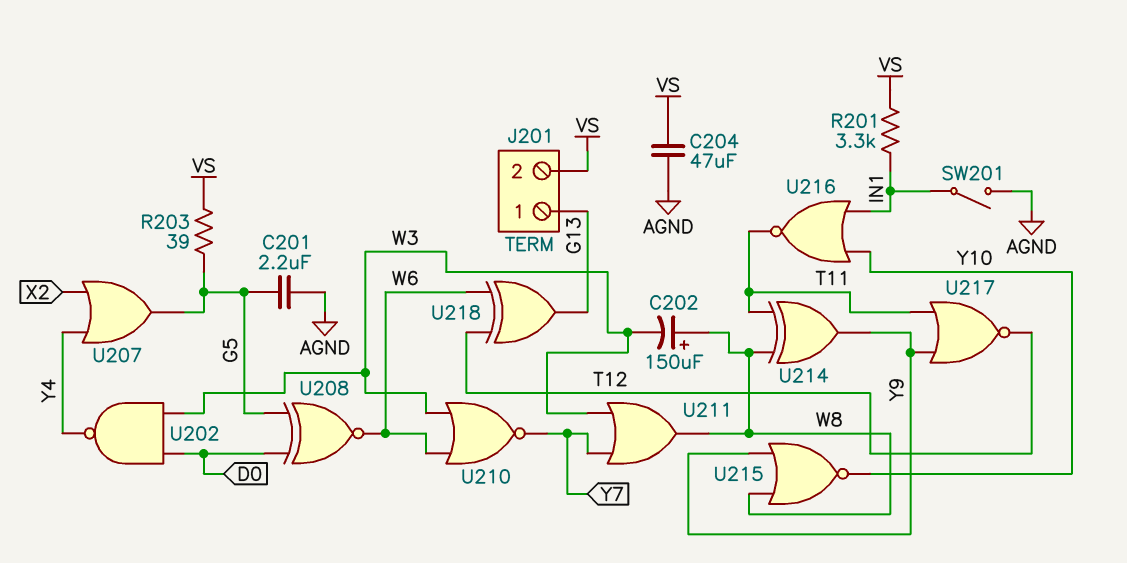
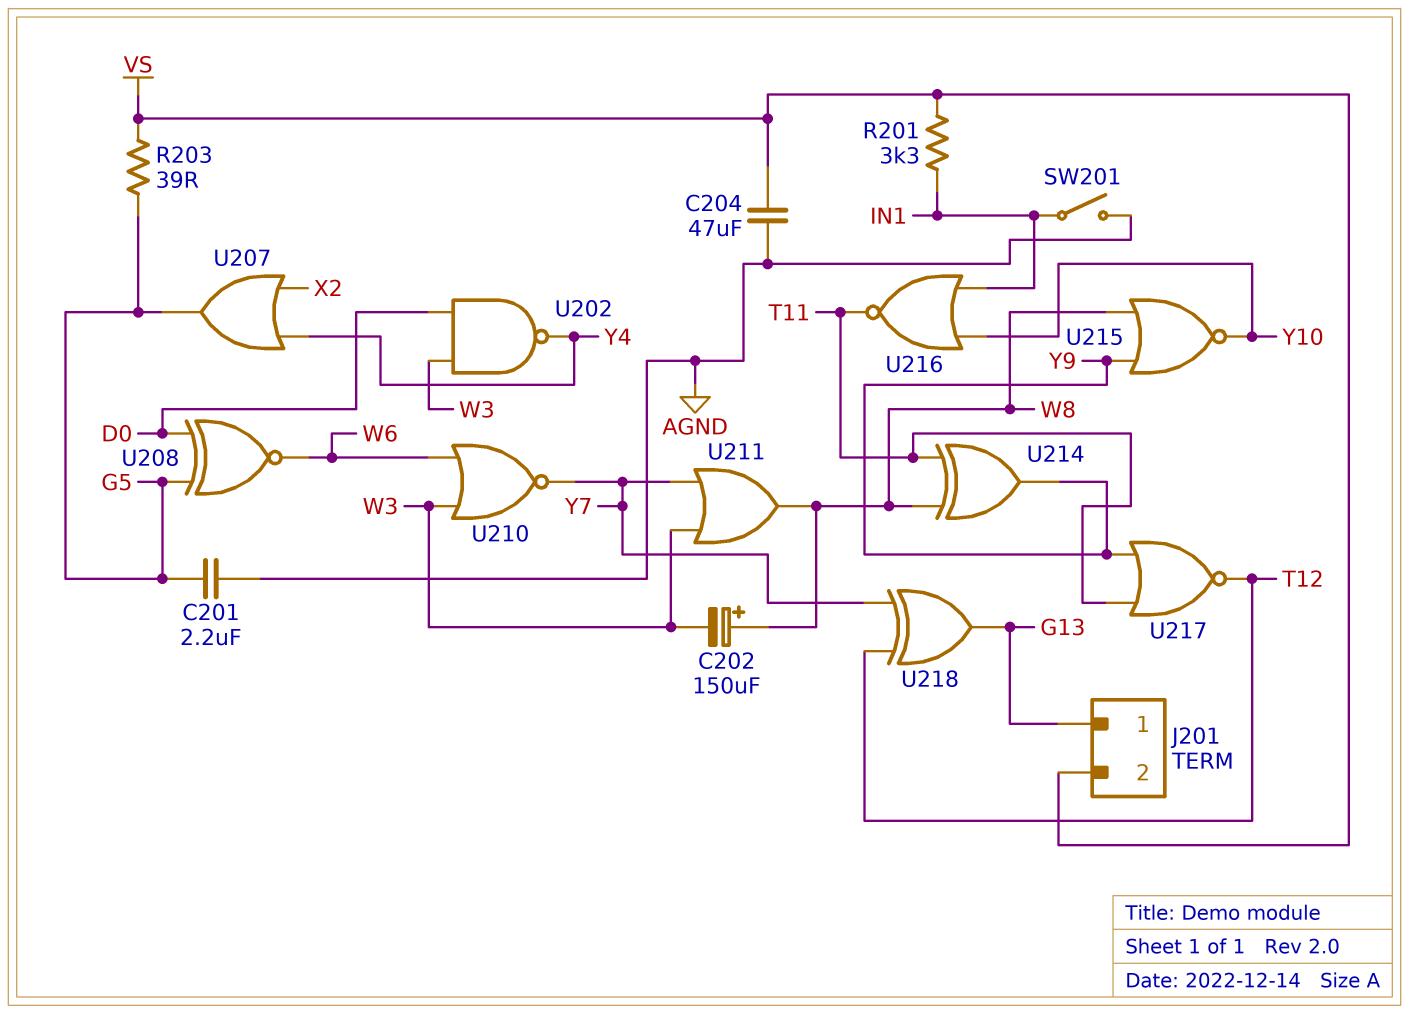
U218: XOR (in T12, in W6, out G13) -> XOR (in T12, in Y7, out G13)

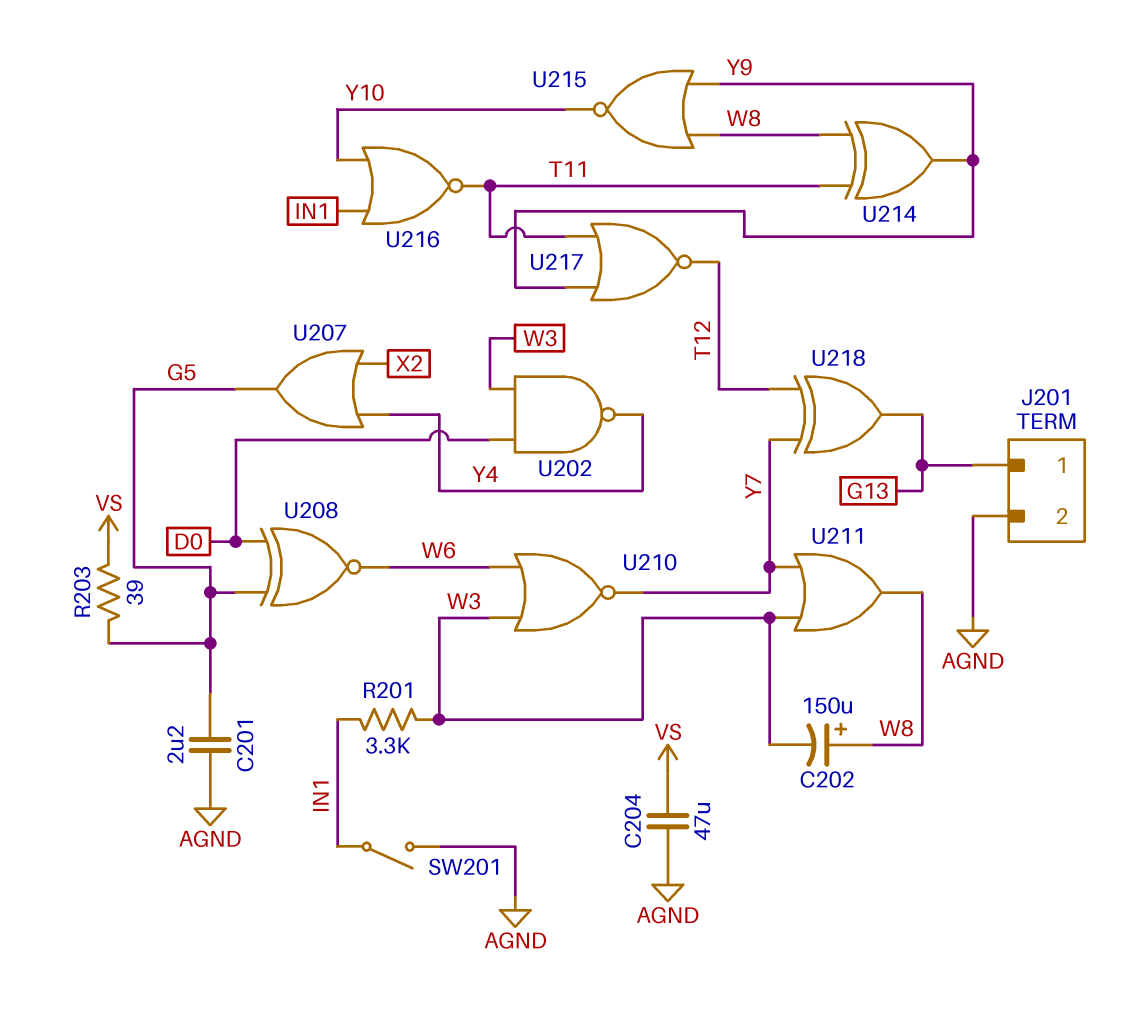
J201 pin 2: VS -> AGND
R201: 3.3k (IN1, VS) -> 3.3k (IN1, W3)

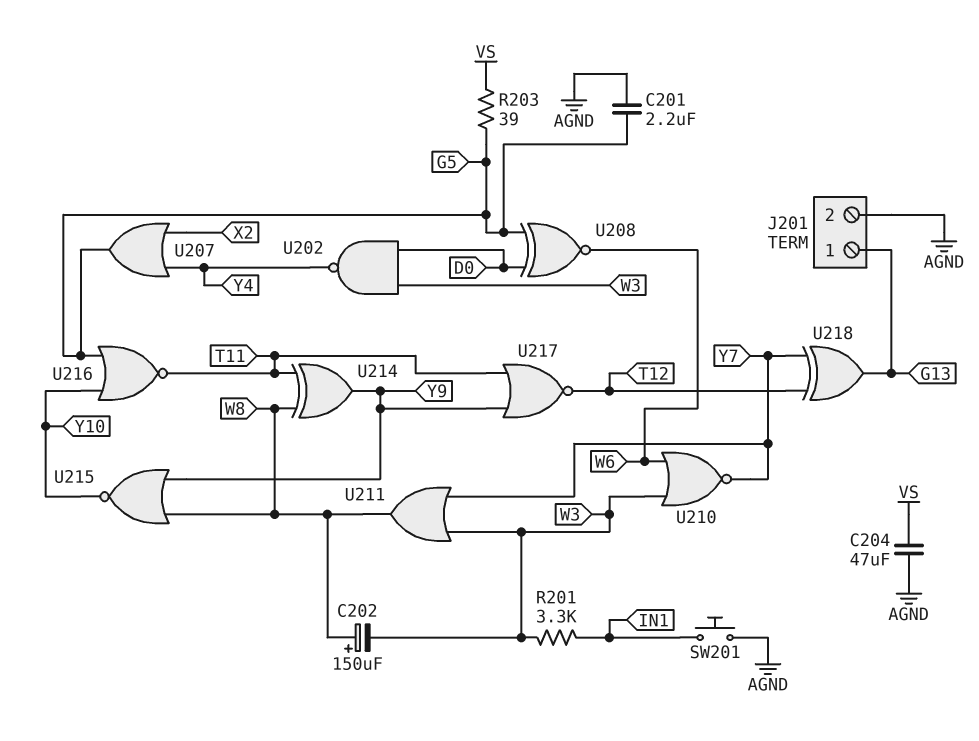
SW201: switch (AGND, IN1) -> button (AGND, IN1)
U216: NOR (in IN1, in Y10, out T11) -> NOR (in G5, in Y10, out T11)

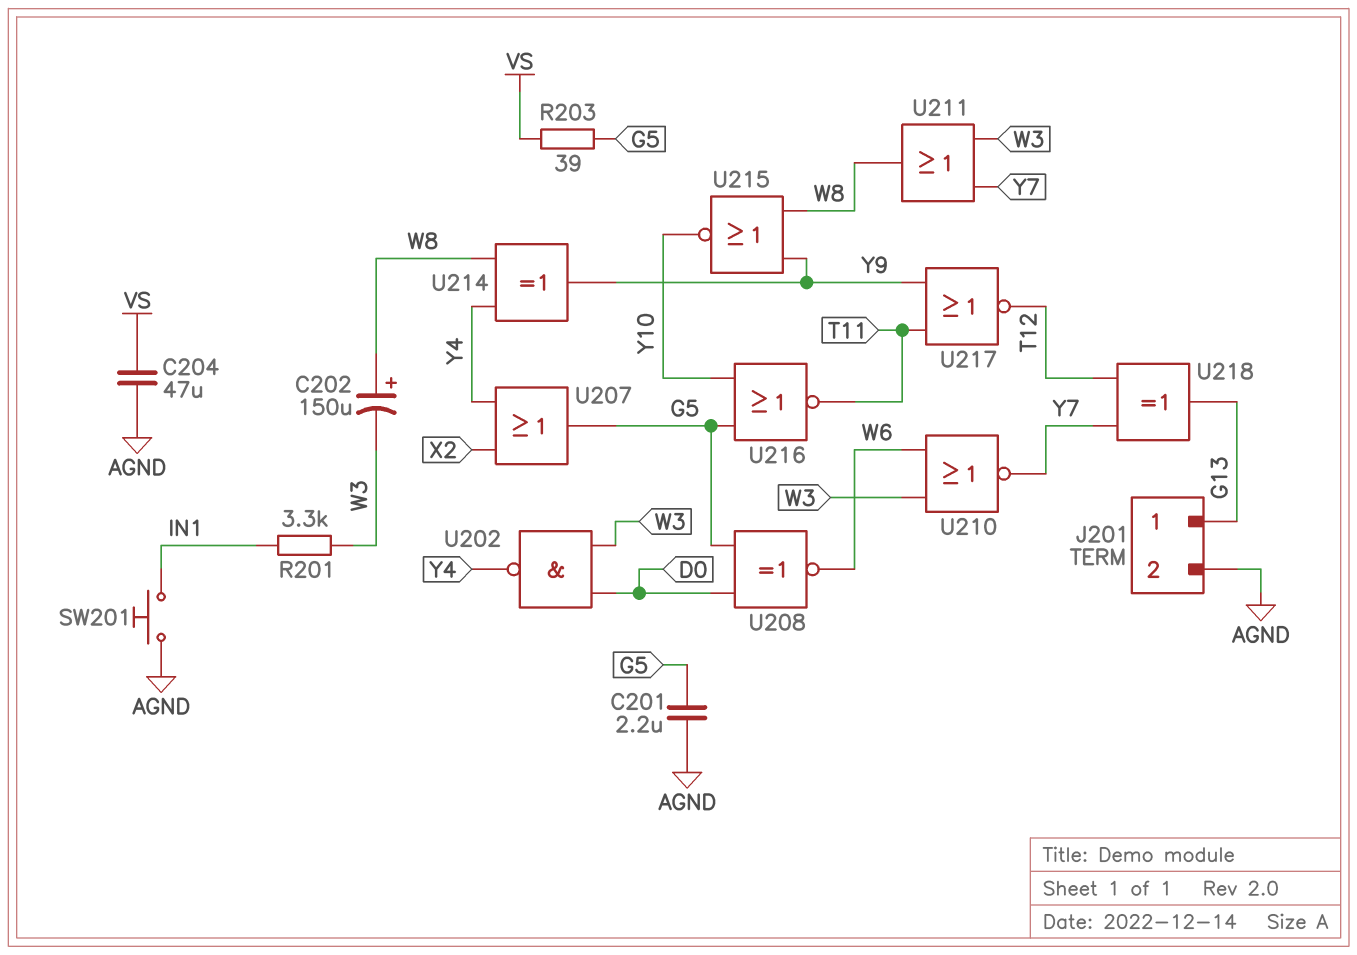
U214: XOR (in T11, in W8, out Y9) -> XOR (in W8, in Y4, out Y9)

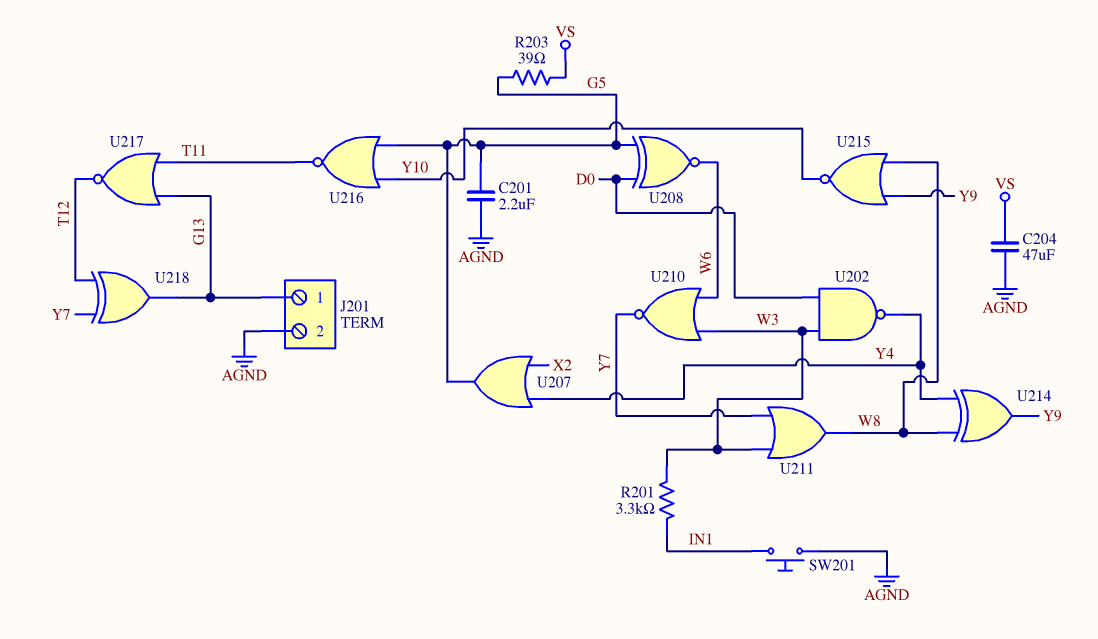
C202: 150uF (plus W8, minus W3) -> none
U217: NOR (in T11, in Y9, out T12) -> NOR (in G13, in T11, out T12)

